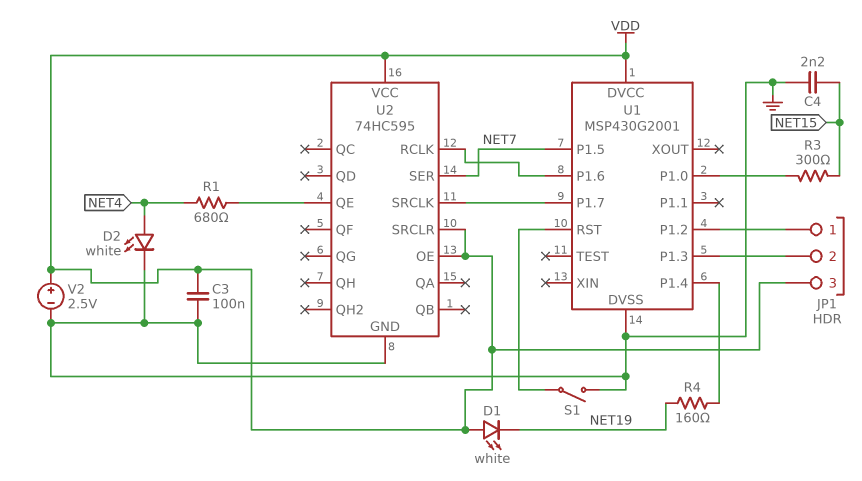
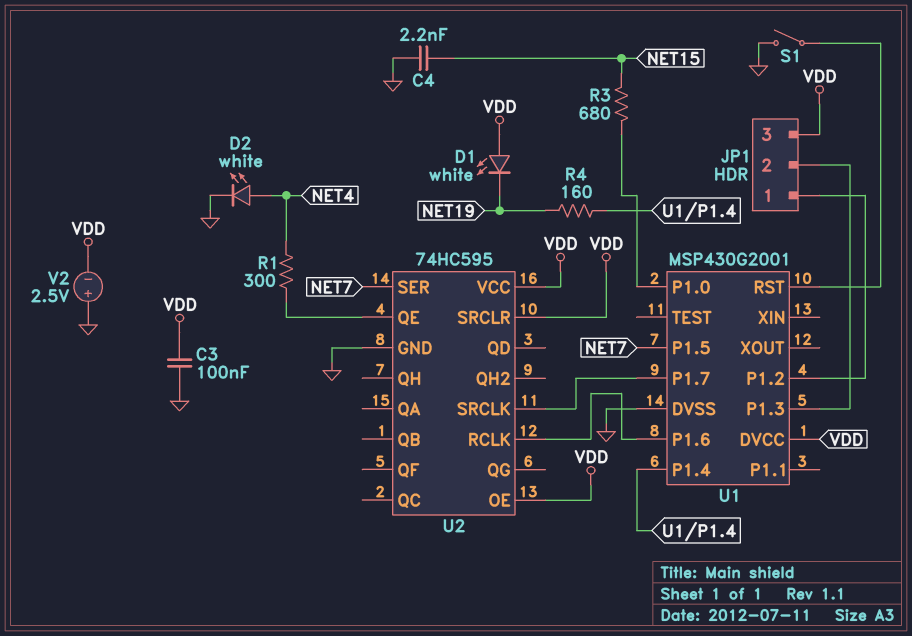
R1: 680 (NET4, U2/QE) -> 300 (NET4, U2/QE)
R3: 300 (NET15, U1/P1.0) -> 680 (NET15, U1/P1.0)
V2: 2.5V (plus VDD, minus GND) -> 2.5V (plus GND, minus VDD)

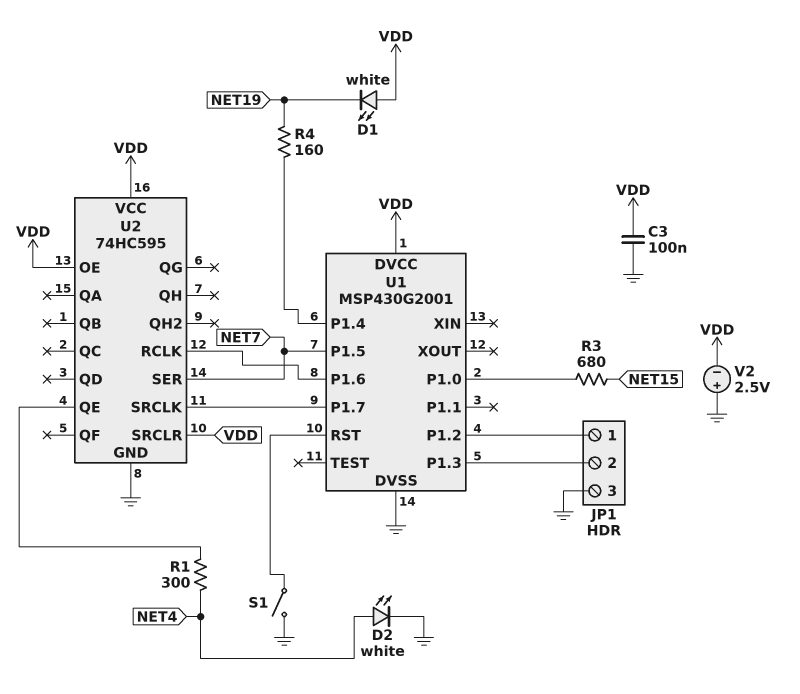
C4: 2.2nF (GND, NET15) -> none
JP1 pin 3: VDD -> GND

